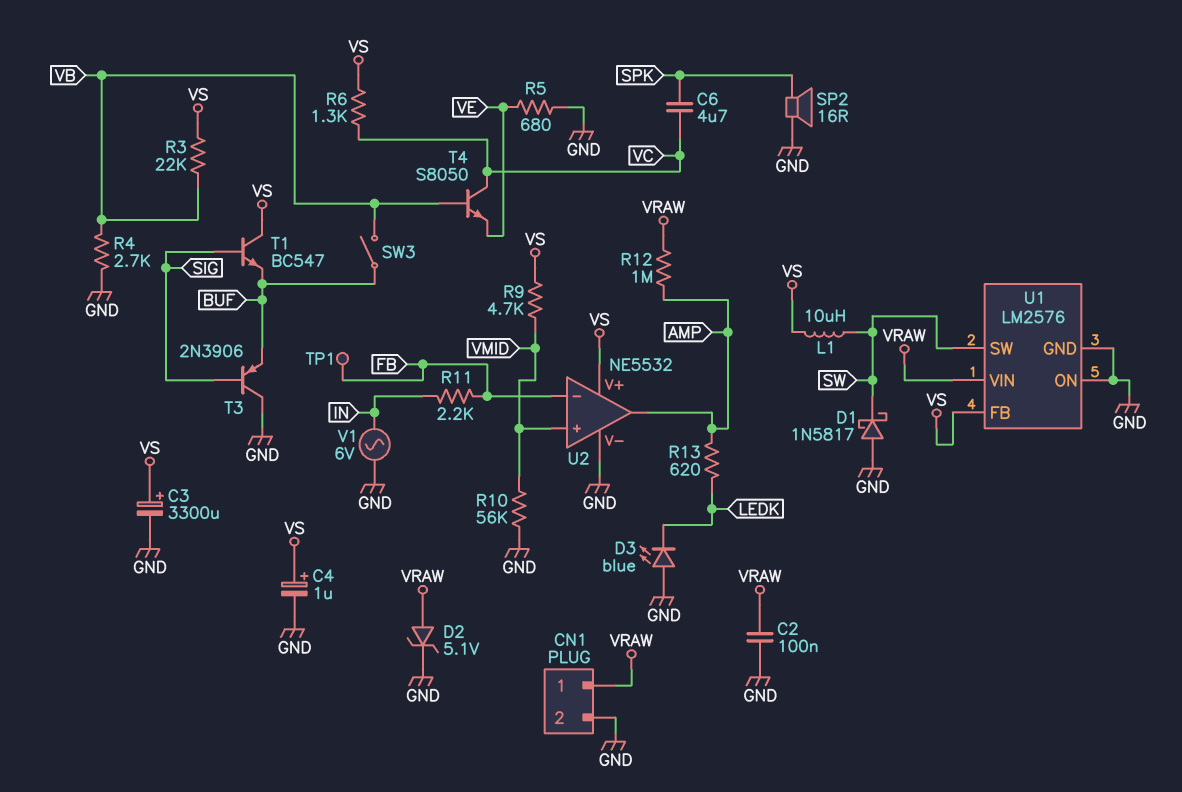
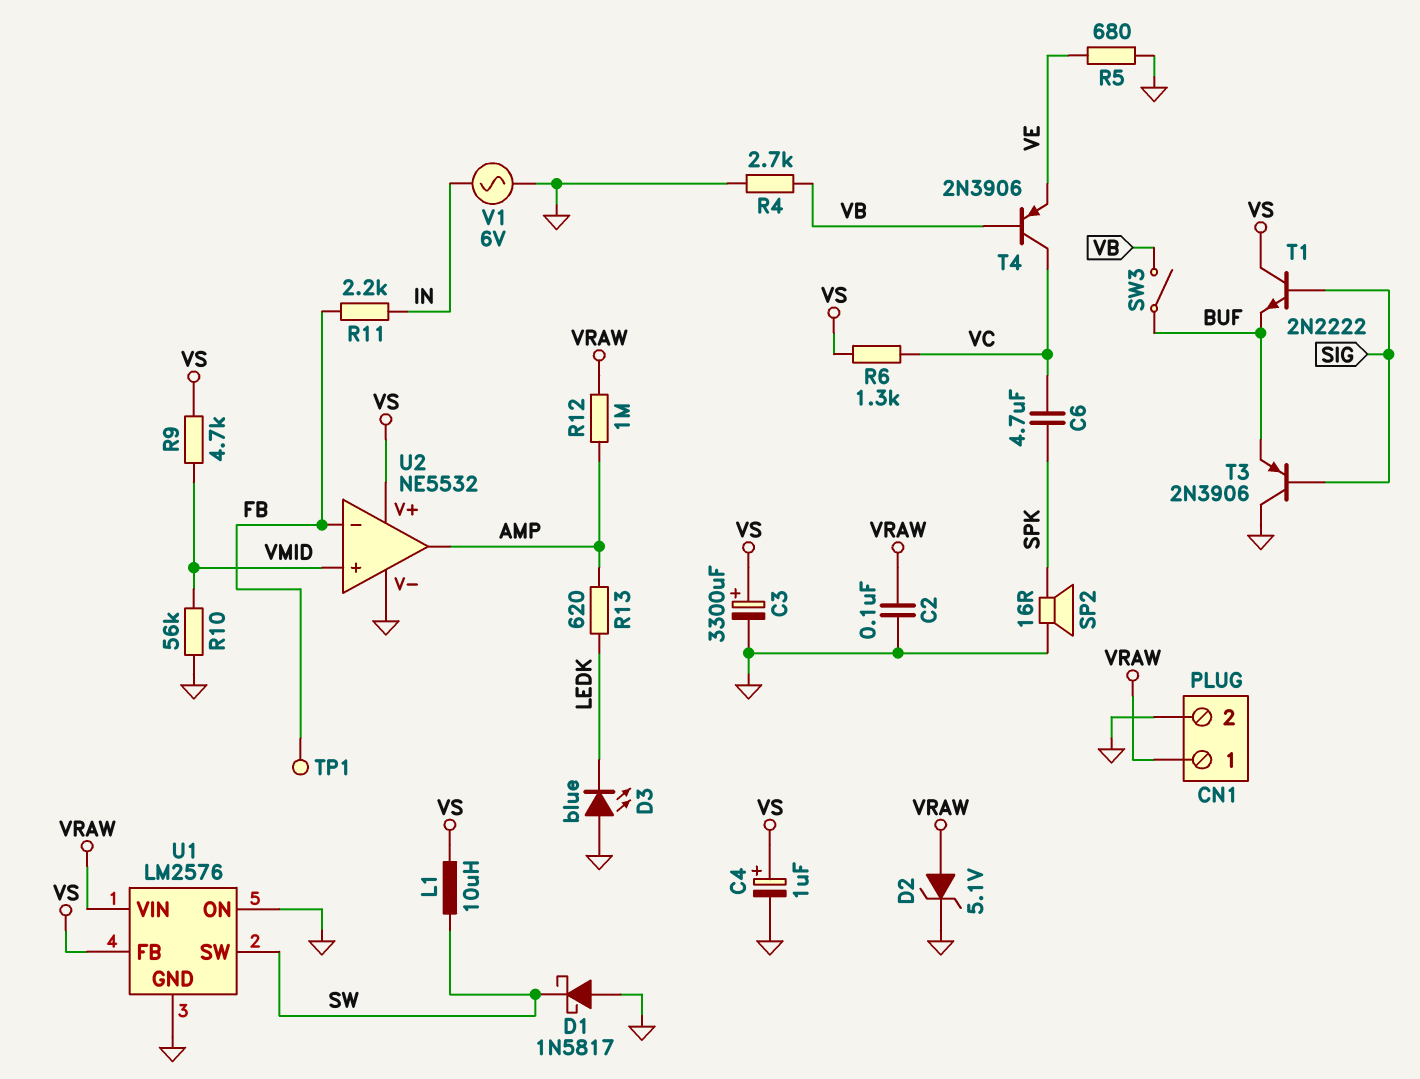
R3: 22k (VB, VS) -> none
T1: NPN BC547 (B SIG, C VS, E BUF) -> NPN 2N2222 (B SIG, C VS, E BUF)
T4: NPN S8050 (B VB, C VC, E VE) -> PNP 2N3906 (B VB, C VC, E VE)

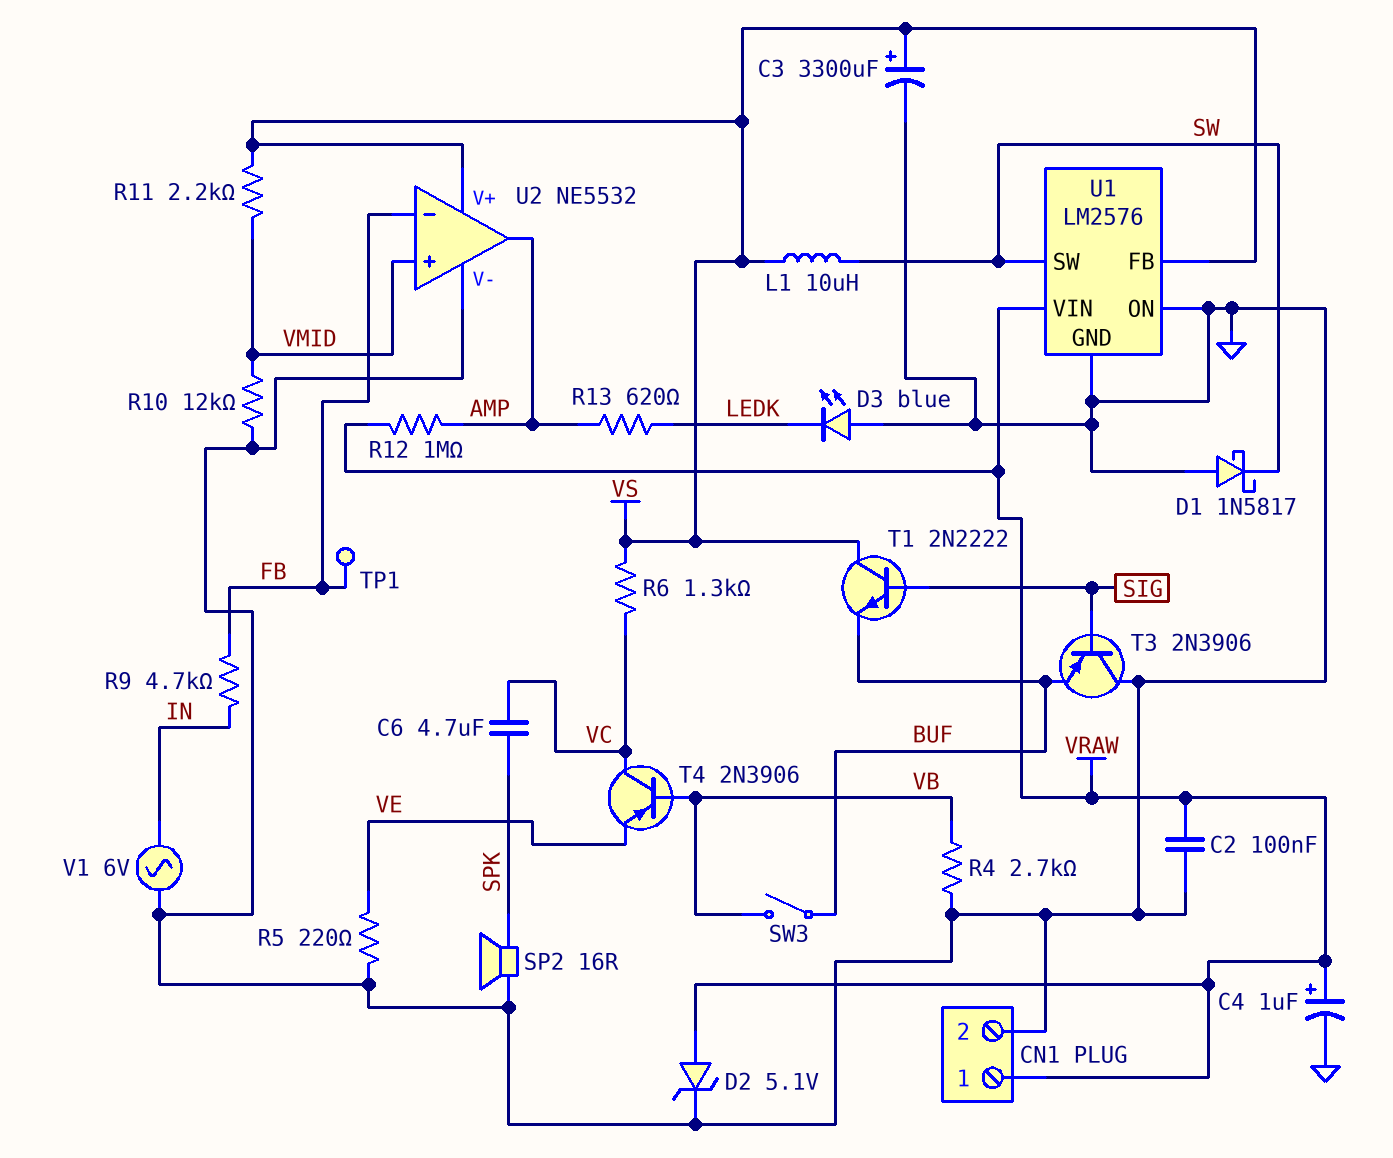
C4: 1uF (plus VS, minus GND) -> 1uF (plus VRAW, minus GND)
R5: 680 (GND, VE) -> 220 (GND, VE)
R9: 4.7k (VMID, VS) -> 4.7k (FB, IN)
R10: 56k (GND, VMID) -> 12k (GND, VMID)
R11: 2.2k (FB, IN) -> 2.2k (VMID, VS)

